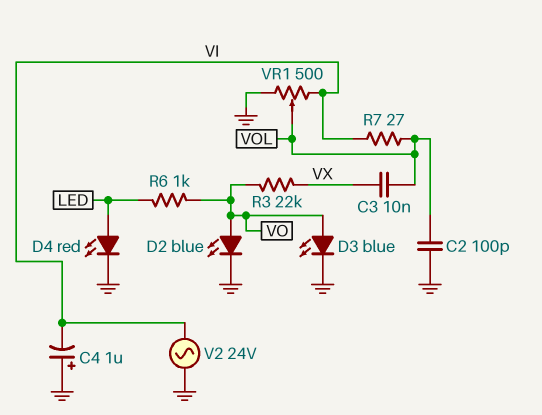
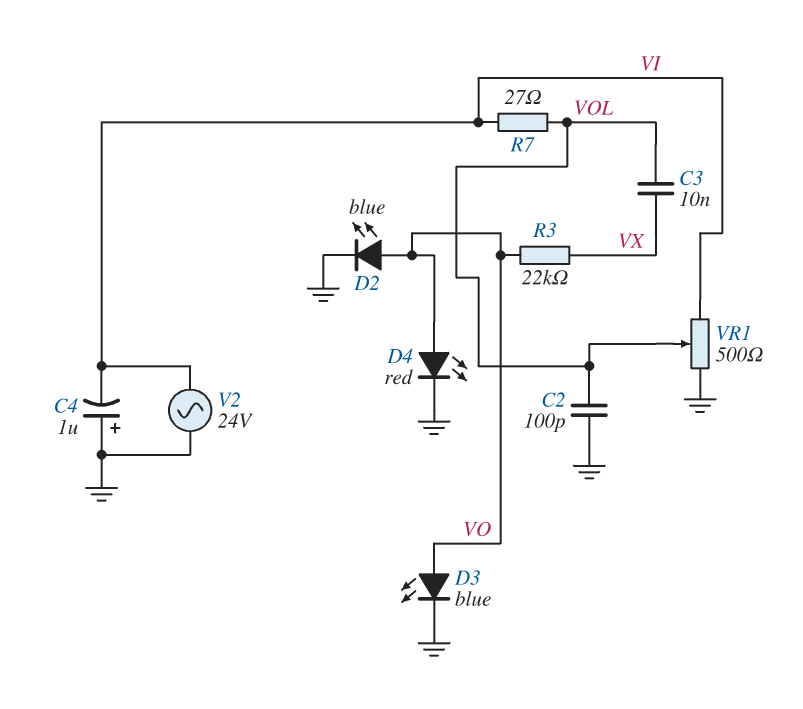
D4: LED red (A LED, K GND) -> LED red (A VO, K GND)
R6: 1k (LED, VO) -> none

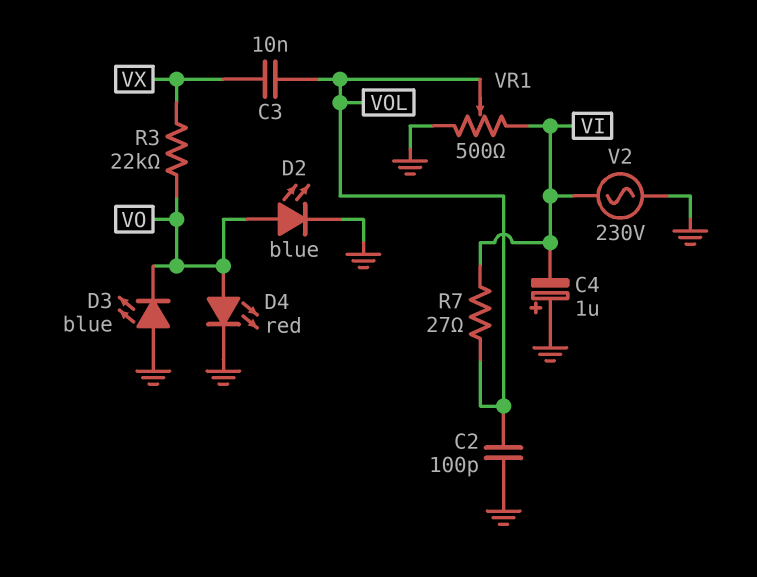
D3: LED blue (A VO, K GND) -> LED blue (A GND, K VO)
V2: AC 24V (GND, VI) -> AC 230V (GND, VI)

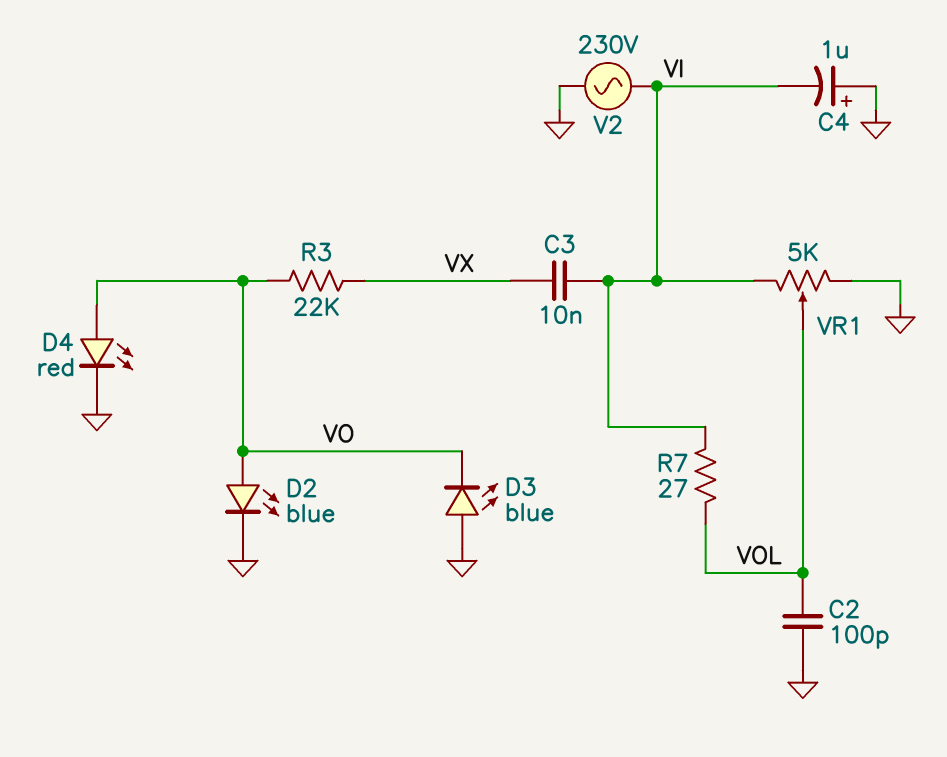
C3: 10nF (VOL, VX) -> 10nF (VI, VX)
VR1: 500 (GND, VI, wiper VOL) -> 5k (GND, VI, wiper VOL)

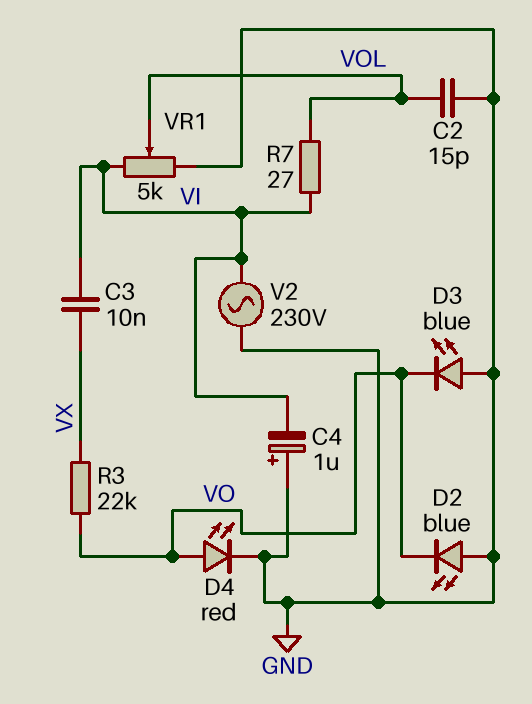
C2: 100pF (GND, VOL) -> 15pF (GND, VOL)
D2: LED blue (A VO, K GND) -> LED blue (A GND, K VO)

